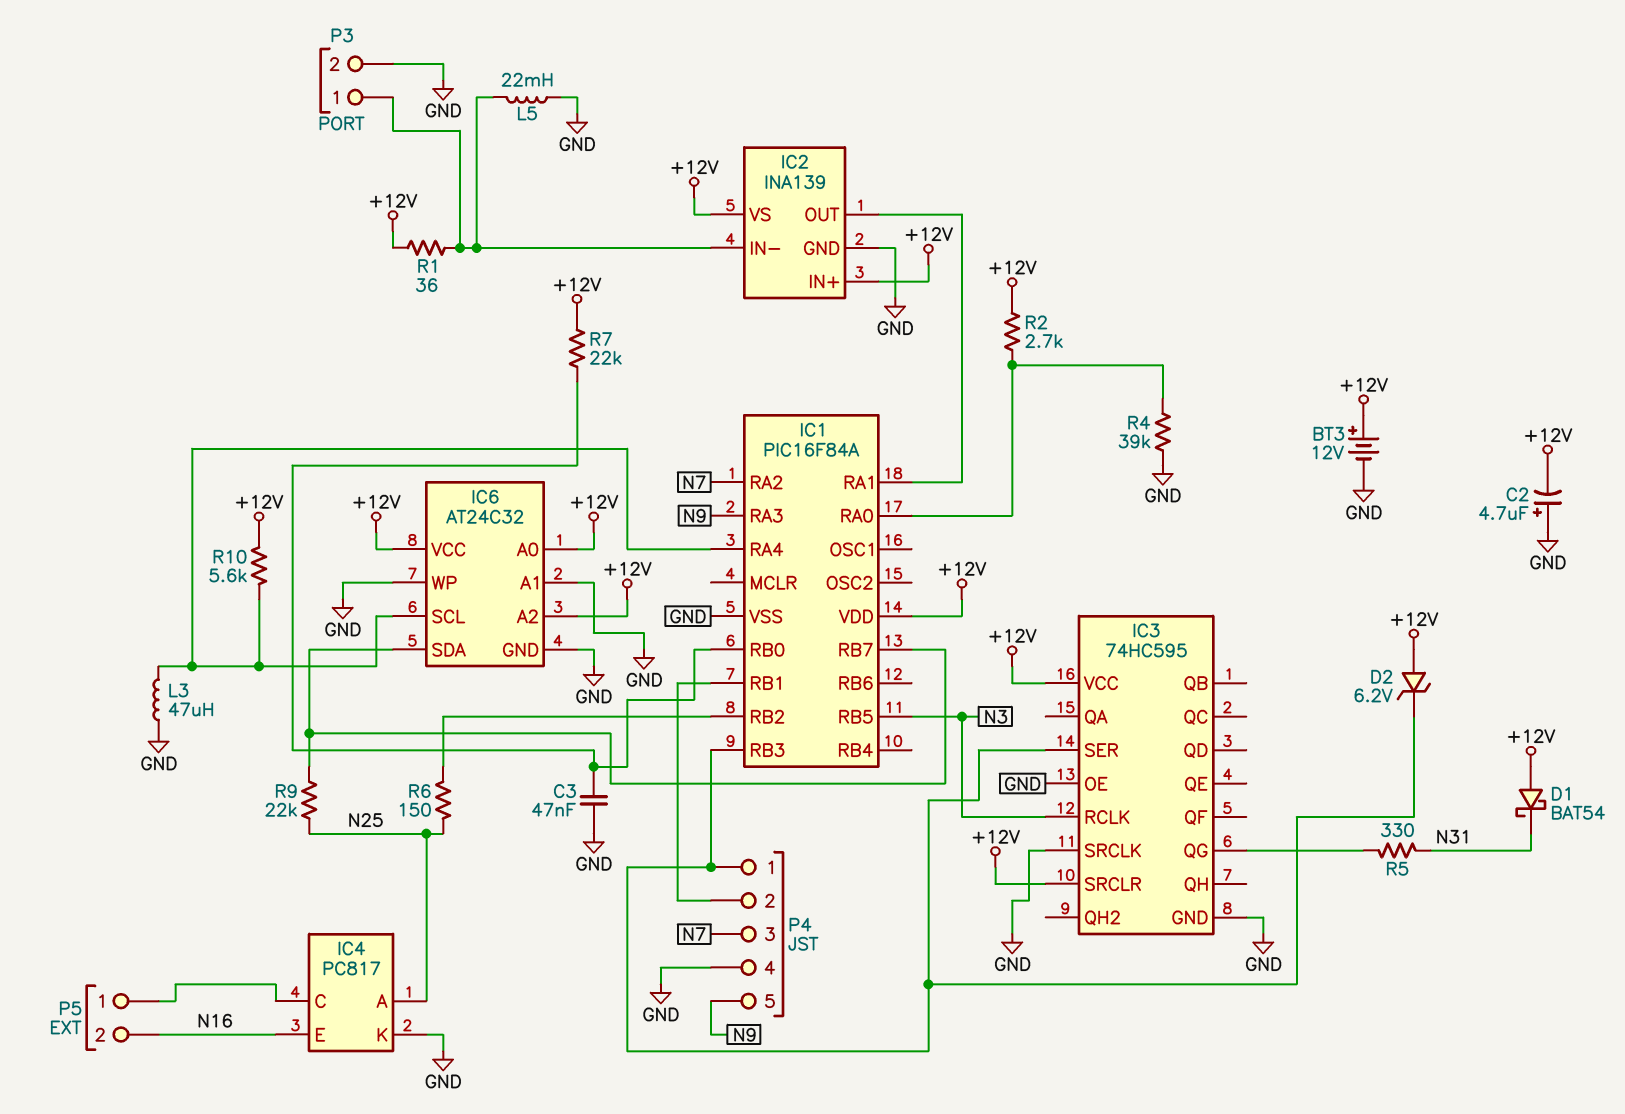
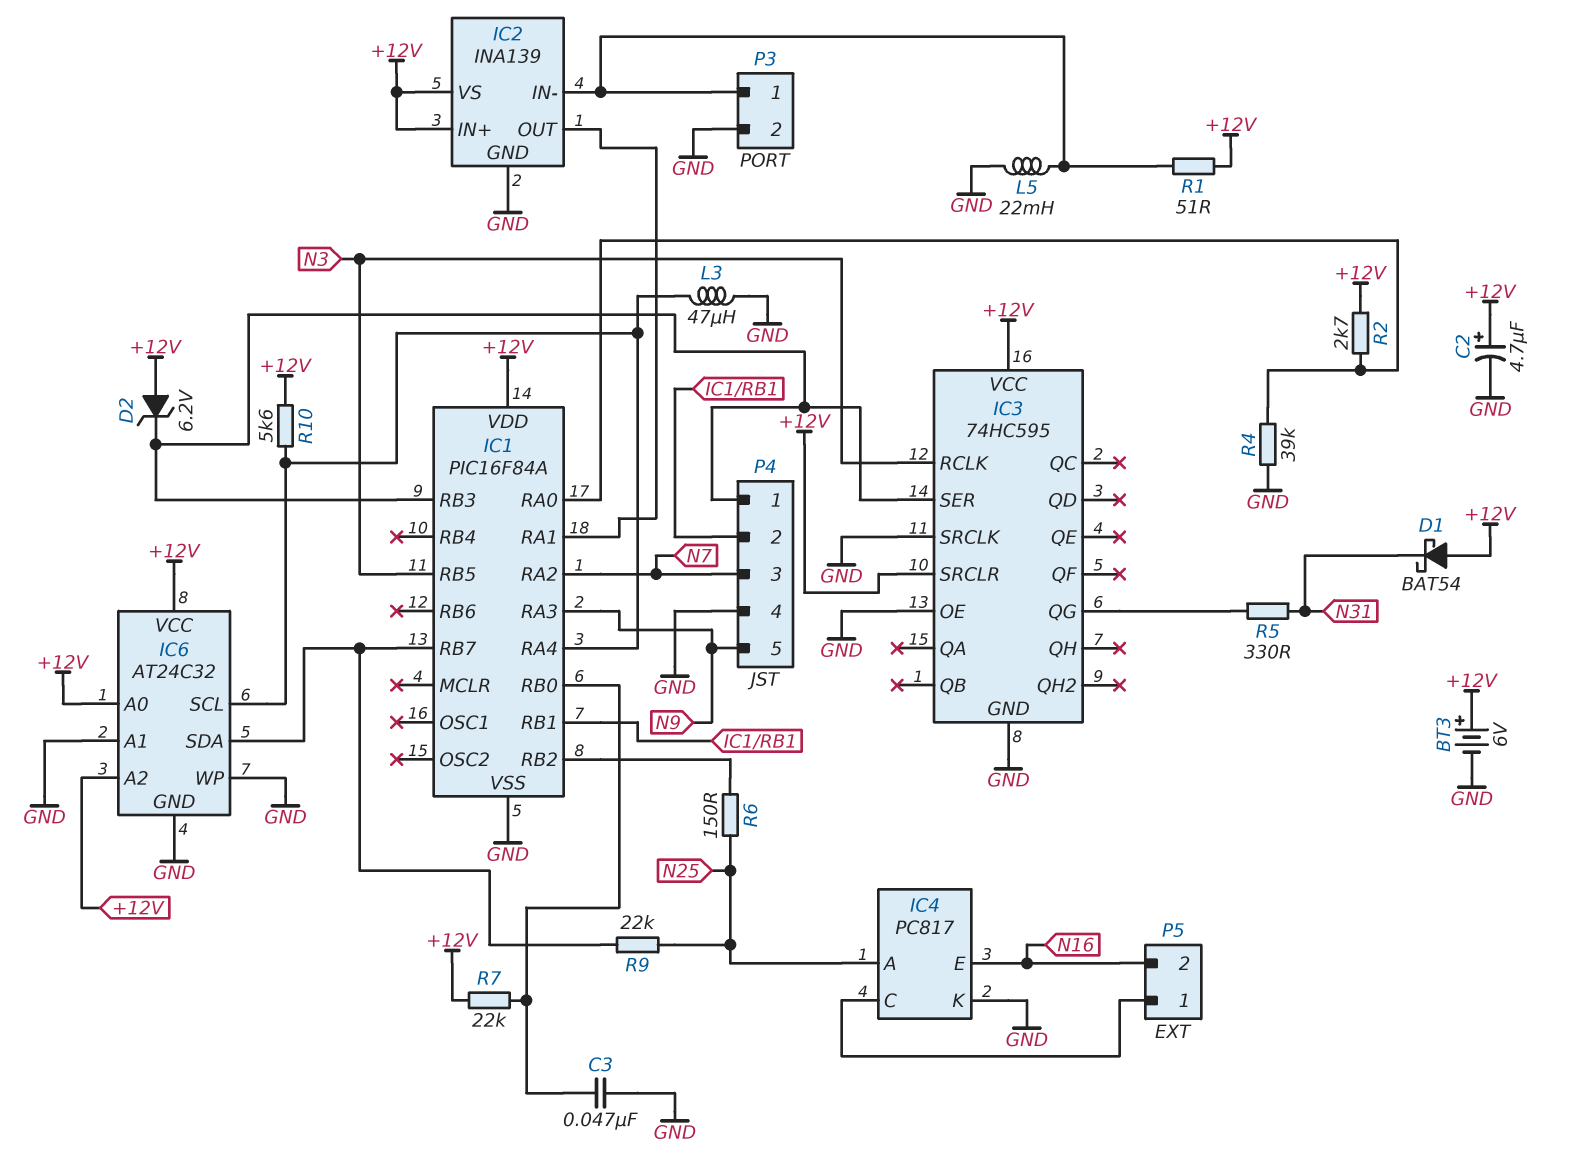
BT3: 12V (plus +12V, minus GND) -> 6V (plus +12V, minus GND)
C2: 4.7uF (plus GND, minus +12V) -> 4.7uF (plus +12V, minus GND)
R1: 36 (+12V, IC2/IN-) -> 51 (+12V, IC2/IN-)

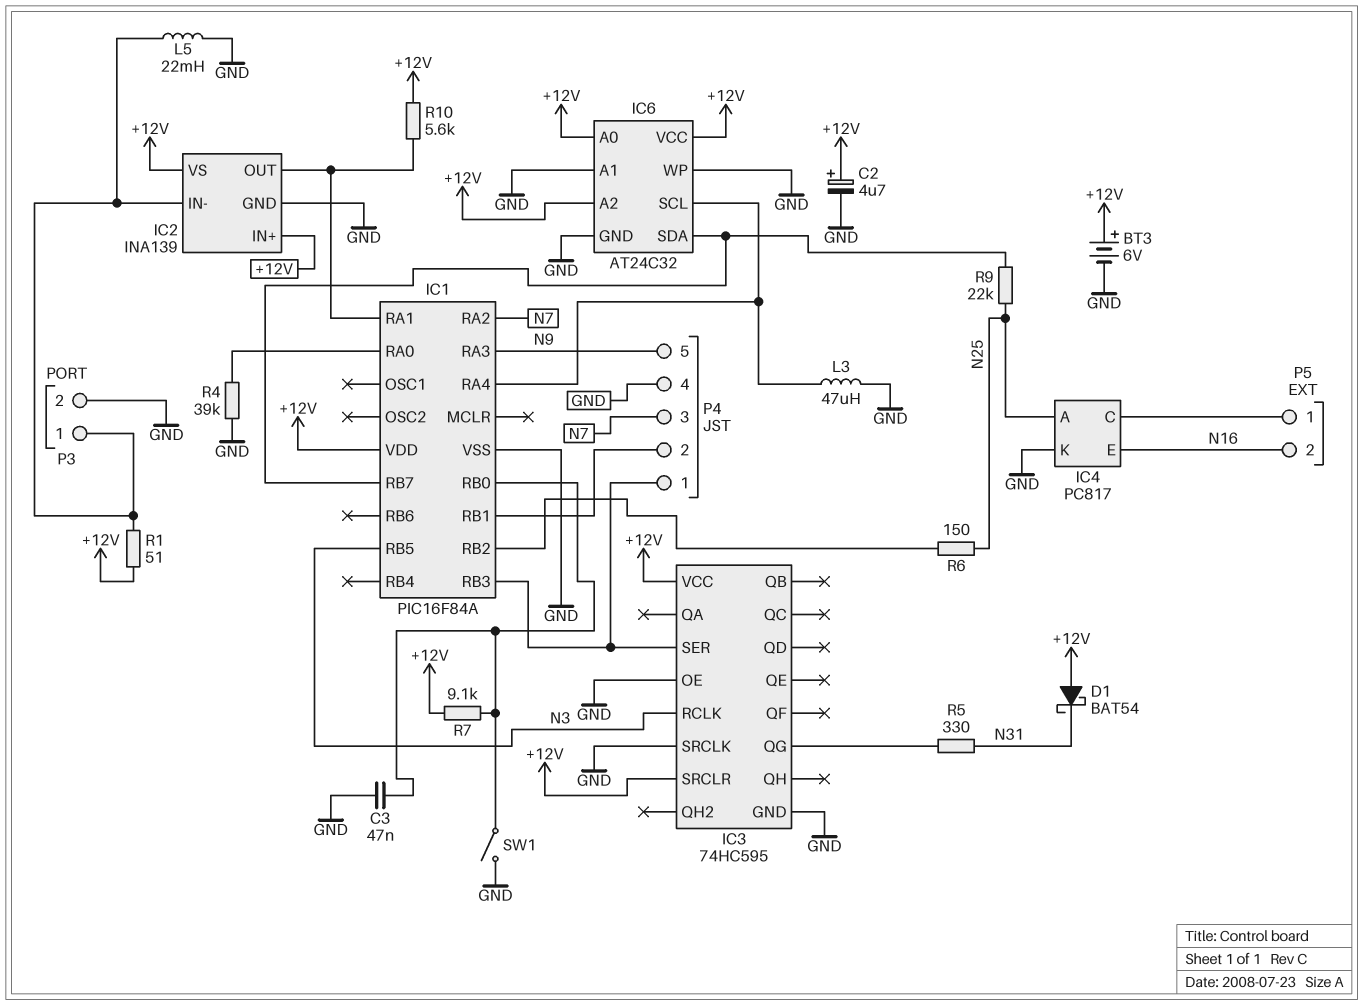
D2: zener 6.2V (A +12V, K IC1/RB3) -> none
R2: 2.7k (+12V, IC1/RA0) -> none
R7: 22k (+12V, IC1/RB0) -> 9.1k (+12V, IC1/RB0)
R10: 5.6k (+12V, IC1/RA4) -> 5.6k (+12V, IC1/RA1)
SW1: none -> switch (GND, IC1/RB0)

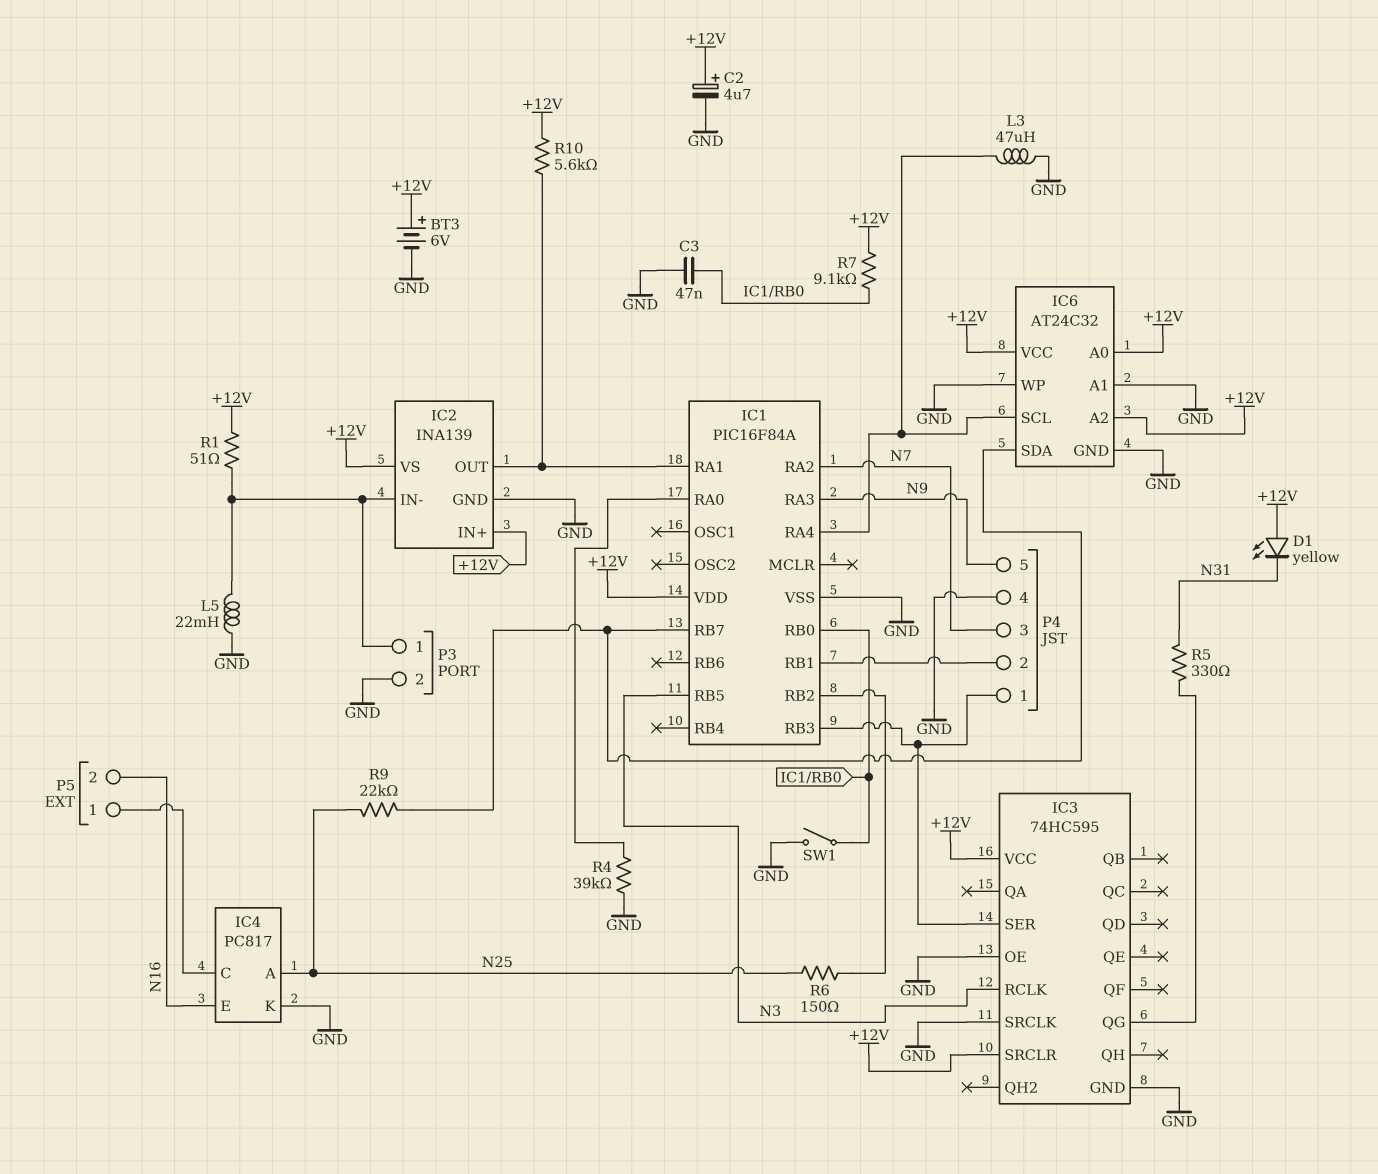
D1: schottky BAT54 (A +12V, K N31) -> LED yellow (A +12V, K N31)

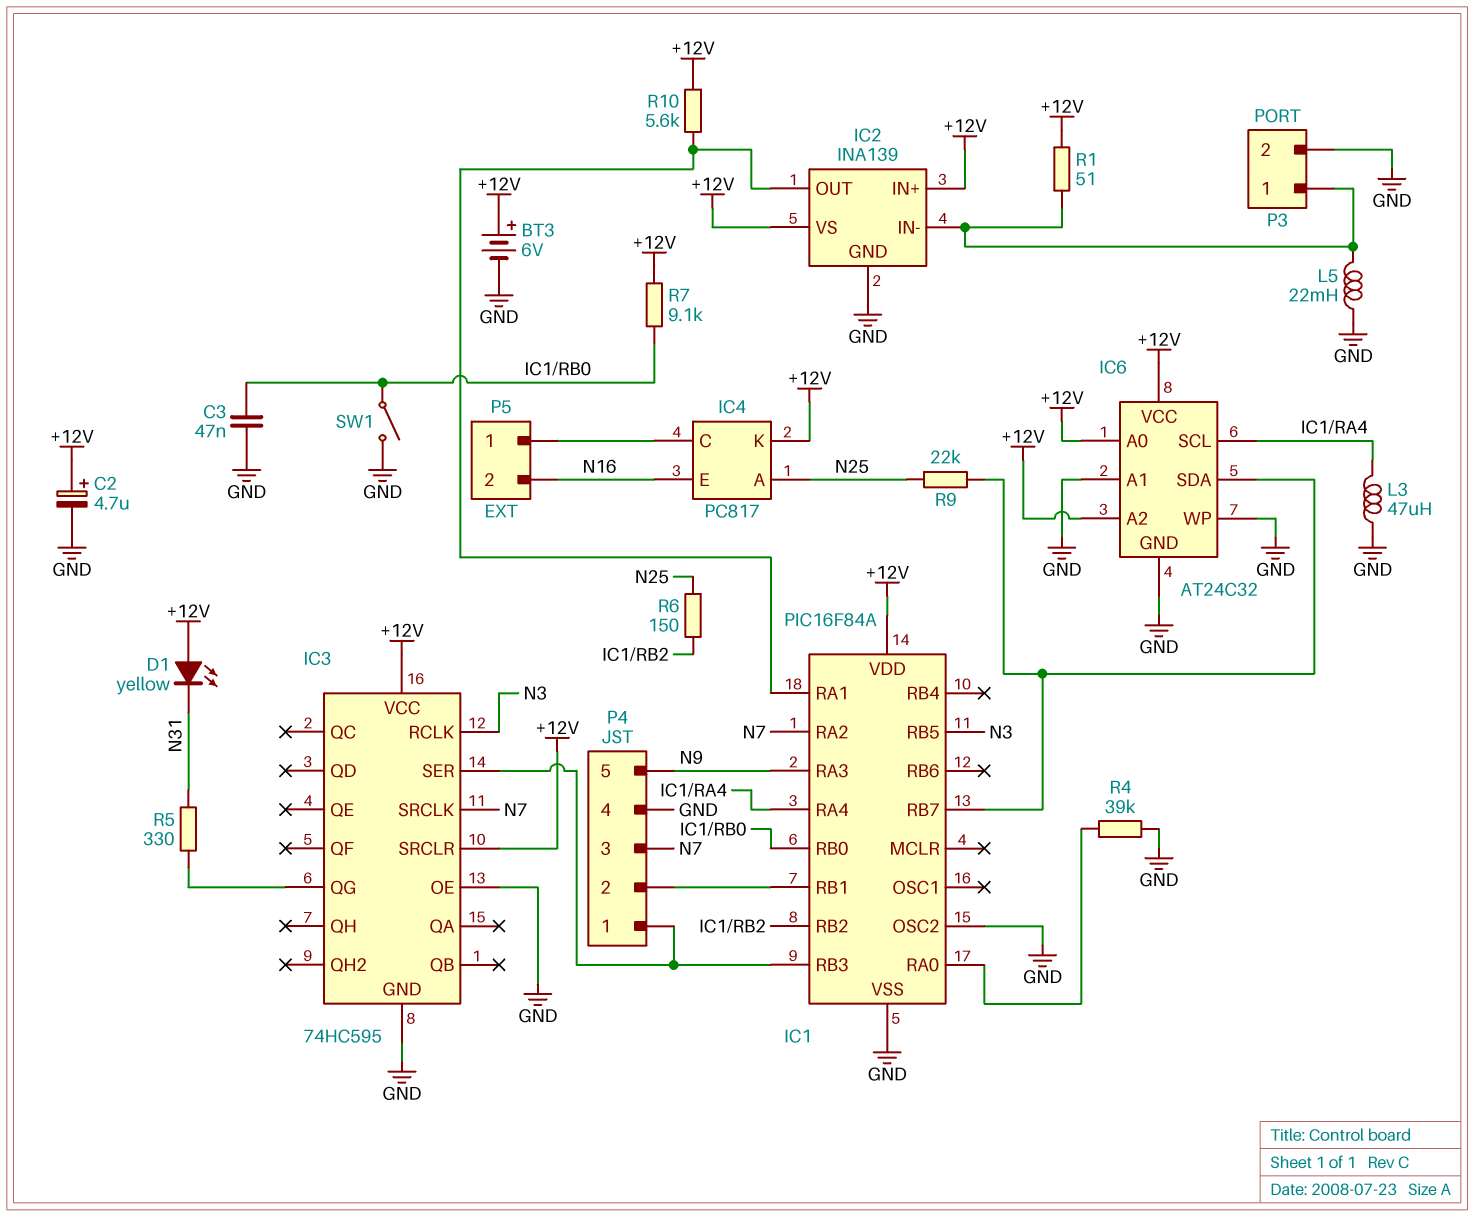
IC1 pin OSC2: none -> GND
IC3 pin SRCLK: GND -> N7
IC4 pin K: GND -> +12V

